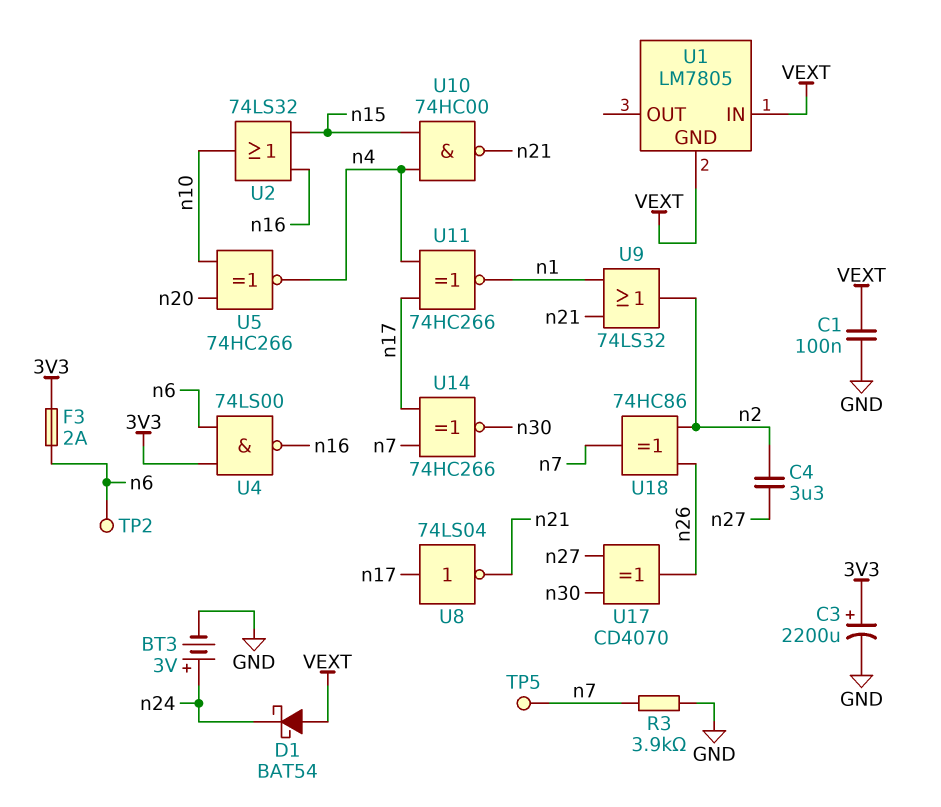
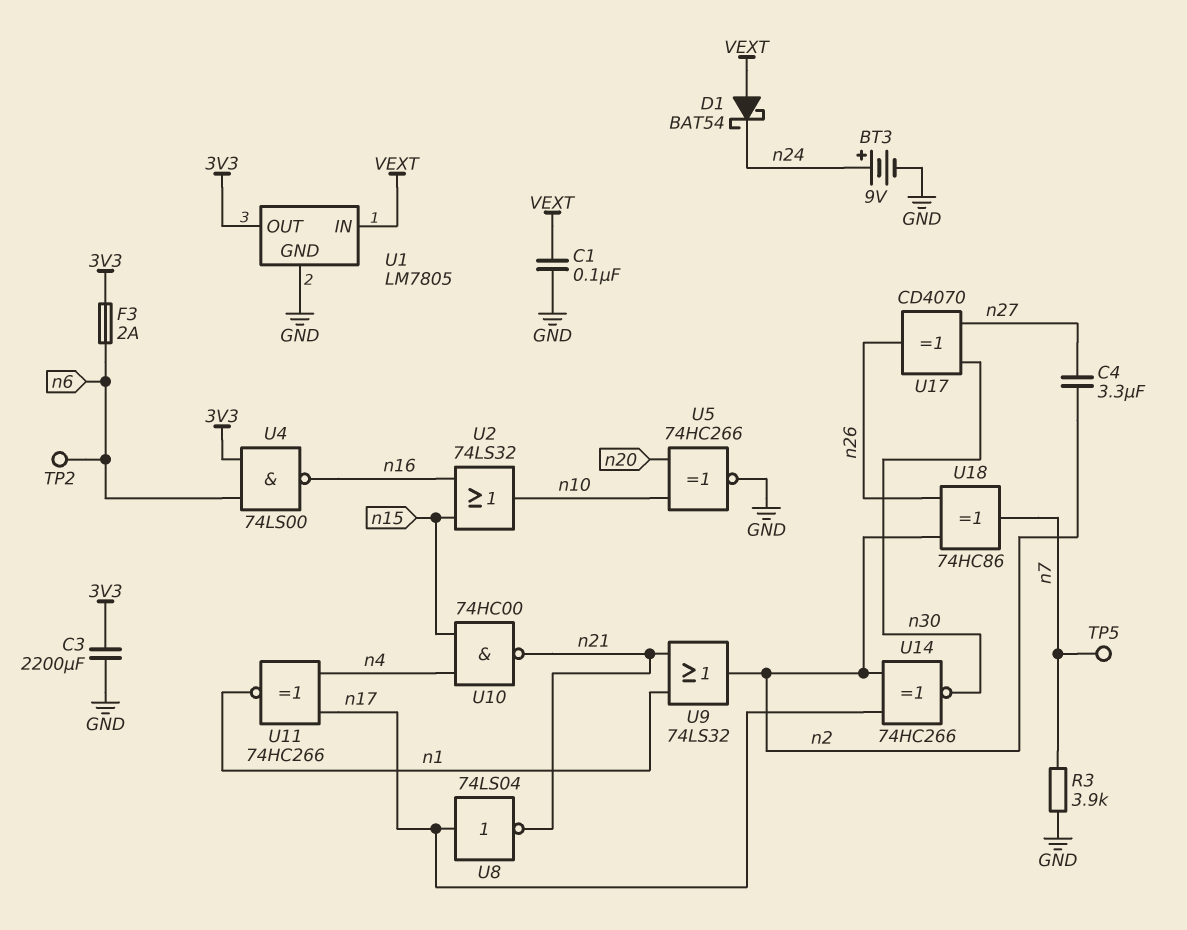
BT3: 3V (plus n24, minus GND) -> 9V (plus n24, minus GND)
C3: 2200uF (plus 3V3, minus GND) -> 2200uF (3V3, GND)
U1 pin GND: VEXT -> GND
U1 pin OUT: none -> 3V3
U5: XNOR 74HC266 (in n10, in n20, out n4) -> XNOR 74HC266 (in n10, in n20, out GND)
U14: XNOR 74HC266 (in n7, in n17, out n30) -> XNOR 74HC266 (in n2, in n17, out n30)

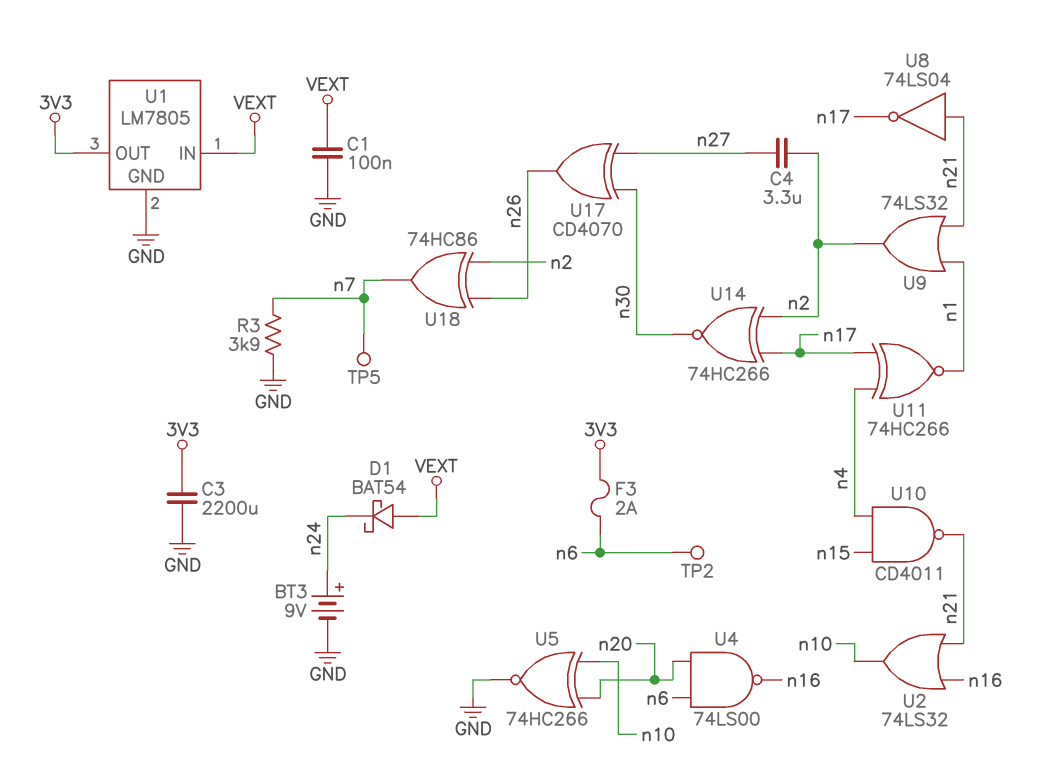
U2: OR 74LS32 (in n15, in n16, out n10) -> OR 74LS32 (in n16, in n21, out n10)
U4: NAND 74LS00 (in 3V3, in n6, out n16) -> NAND 74LS00 (in n6, in n20, out n16)
U8: NOT 74LS04 (in n17, out n21) -> NOT 74LS04 (in n21, out n17)
U10: NAND 74HC00 (in n4, in n15, out n21) -> NAND CD4011 (in n4, in n15, out n21)

